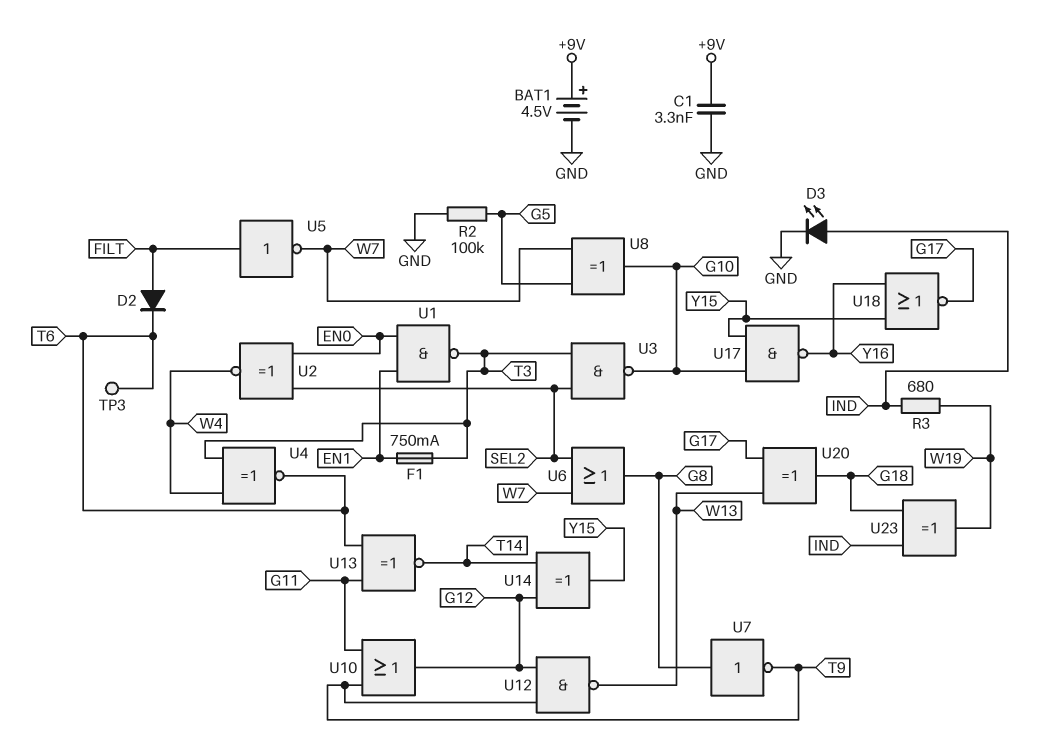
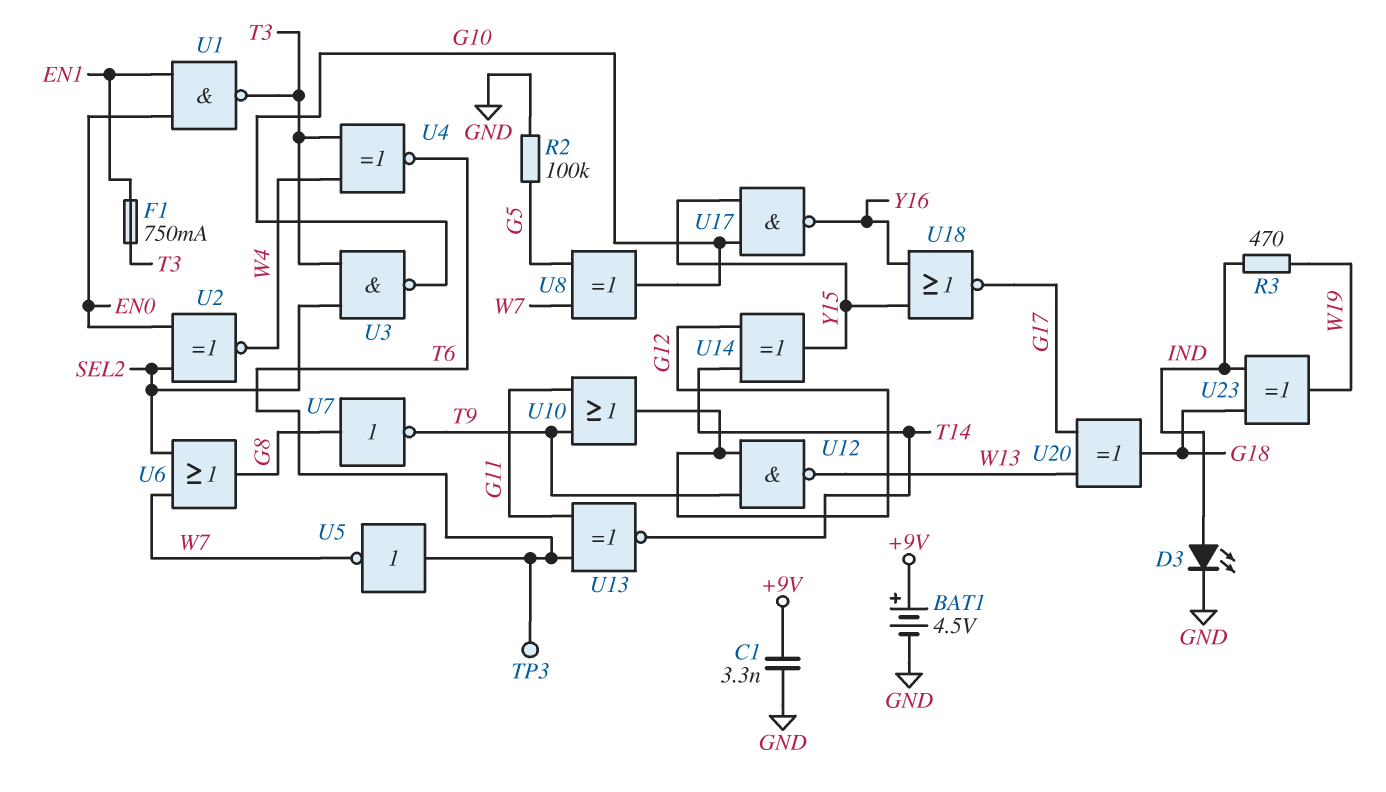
D2: diode (A FILT, K T6) -> none
R3: 680 (IND, W19) -> 470 (IND, W19)
U5: NOT (in FILT, out W7) -> NOT (in T6, out W7)

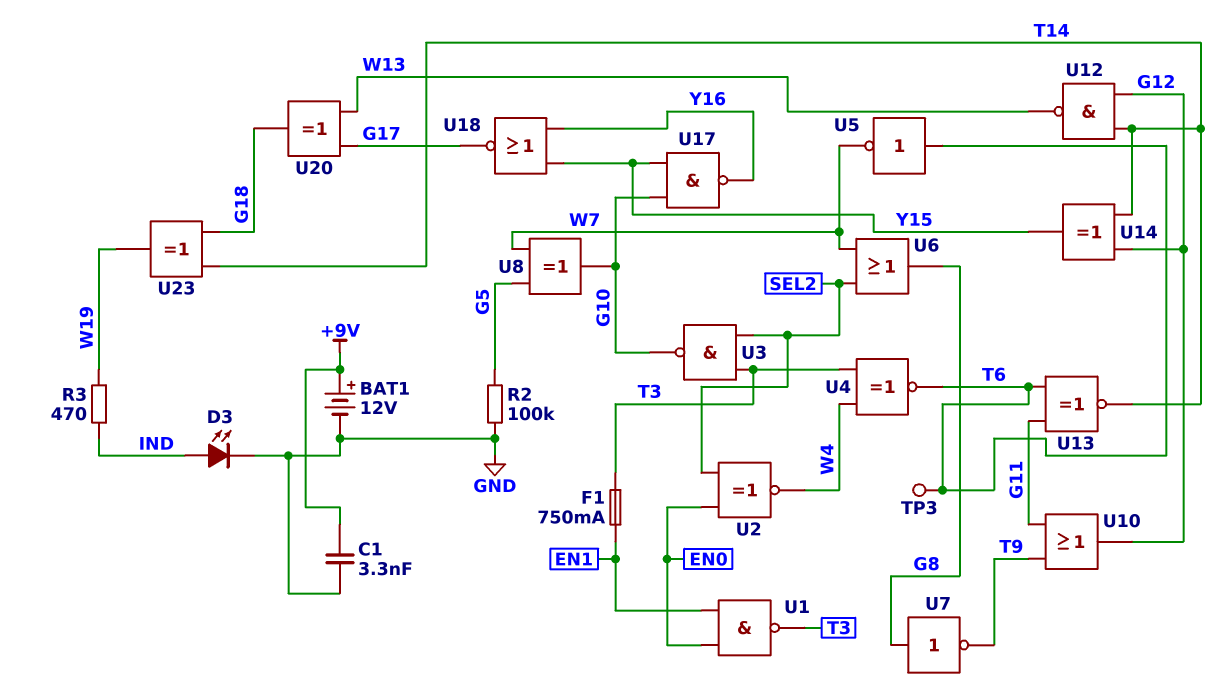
BAT1: 4.5V (plus +9V, minus GND) -> 12V (plus +9V, minus GND)
U12: NAND (in G12, in T9, out W13) -> NAND (in G12, in T14, out W13)
U23: XOR (in G18, in IND, out W19) -> XOR (in G18, in T14, out W19)

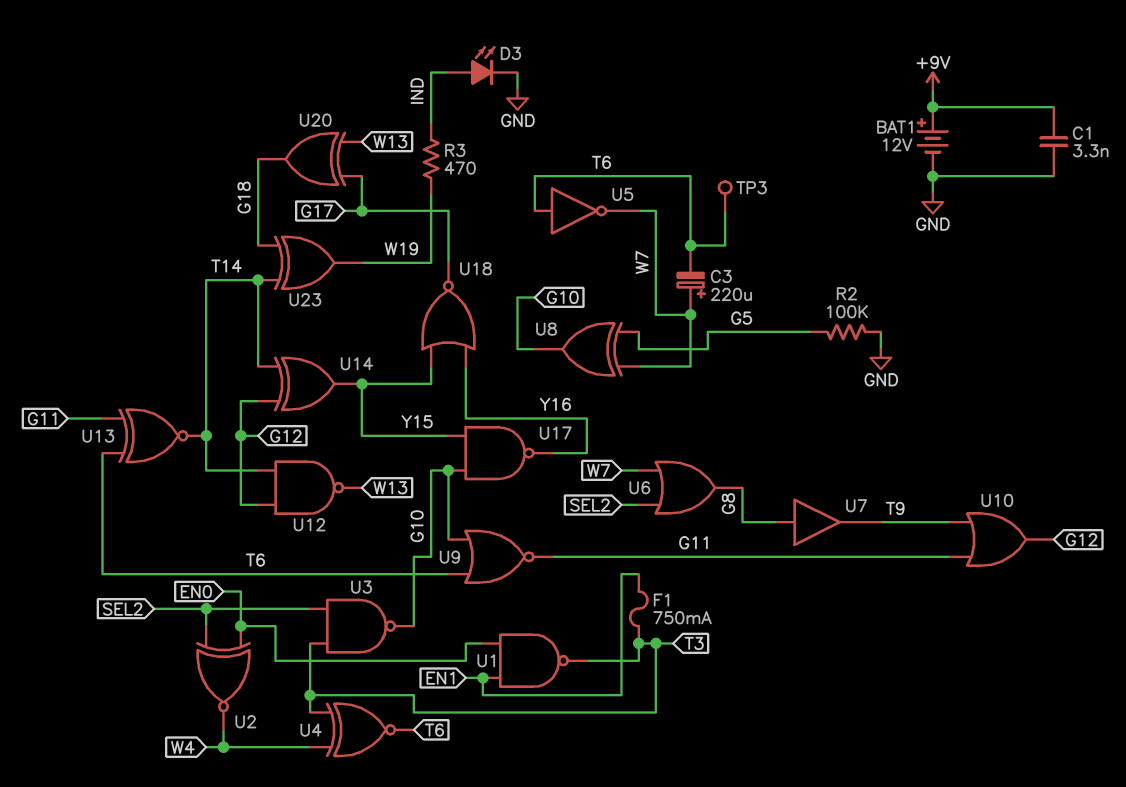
C3: none -> 220uF (plus W7, minus T6)
U7: NOT (in G8, out T9) -> buffer (in G8, out T9)
U9: none -> NOR (in G10, in T6, out G11)

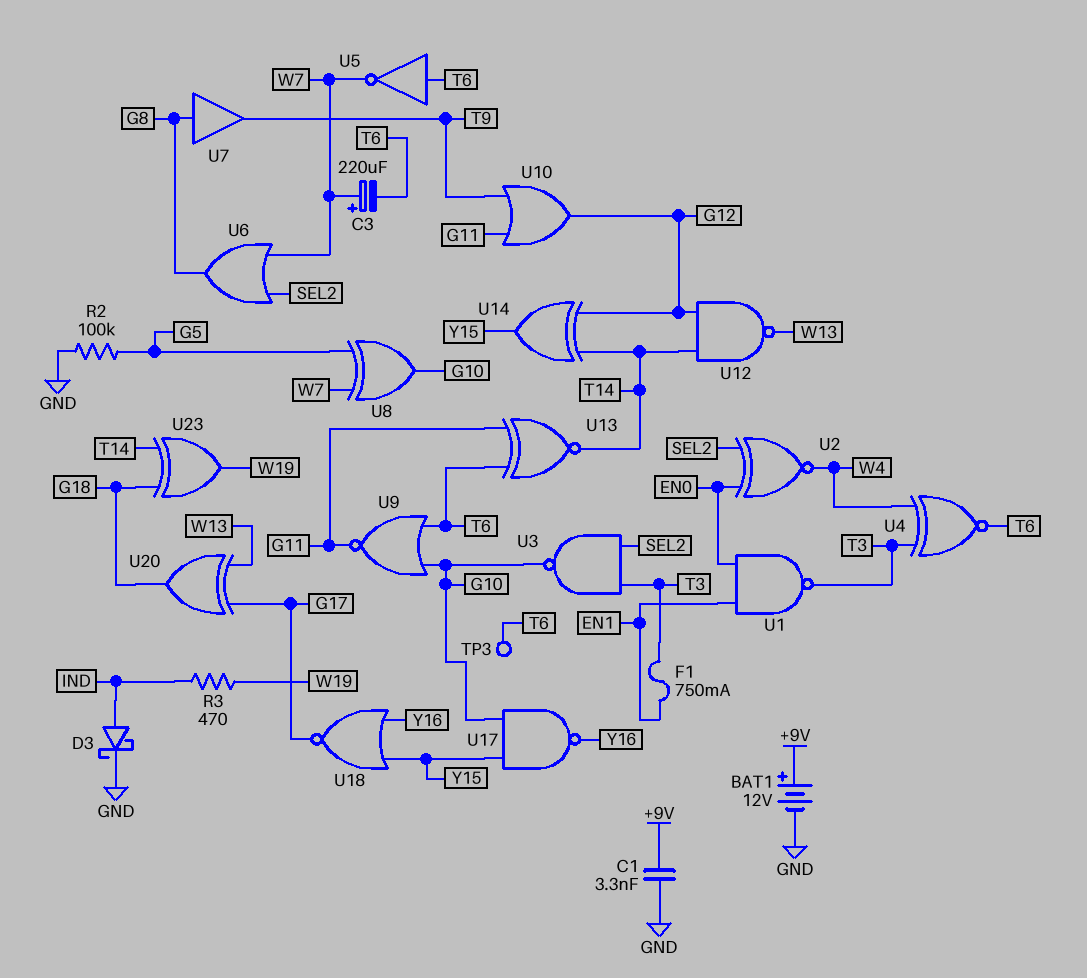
D3: LED (A IND, K GND) -> schottky (A IND, K GND)

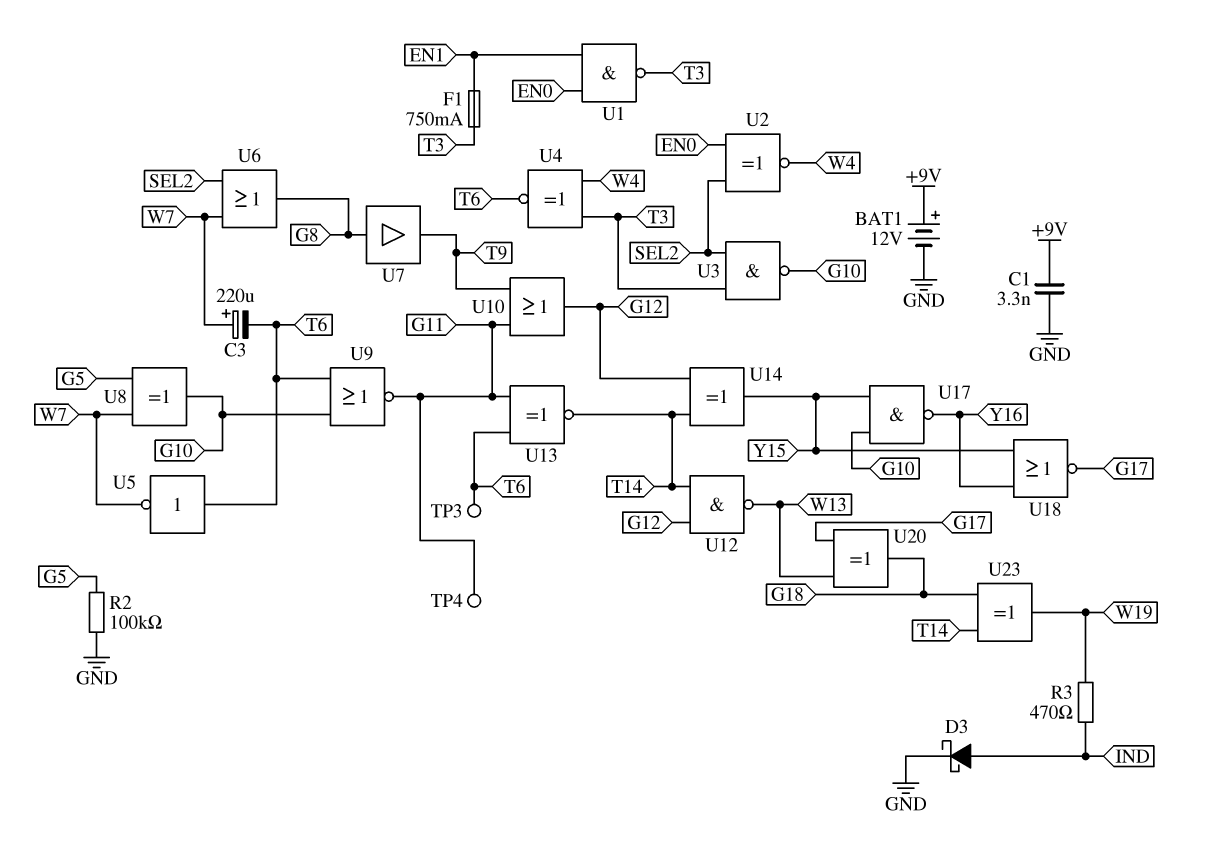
TP4: none -> test point (G11)

